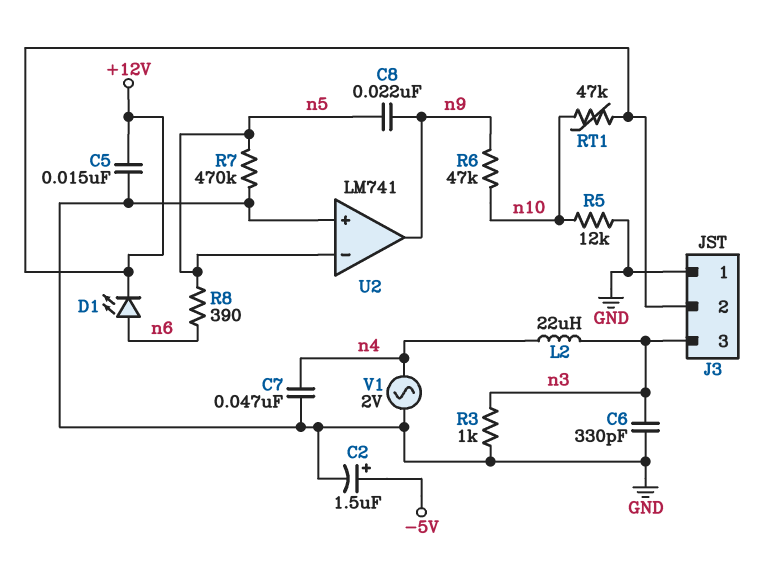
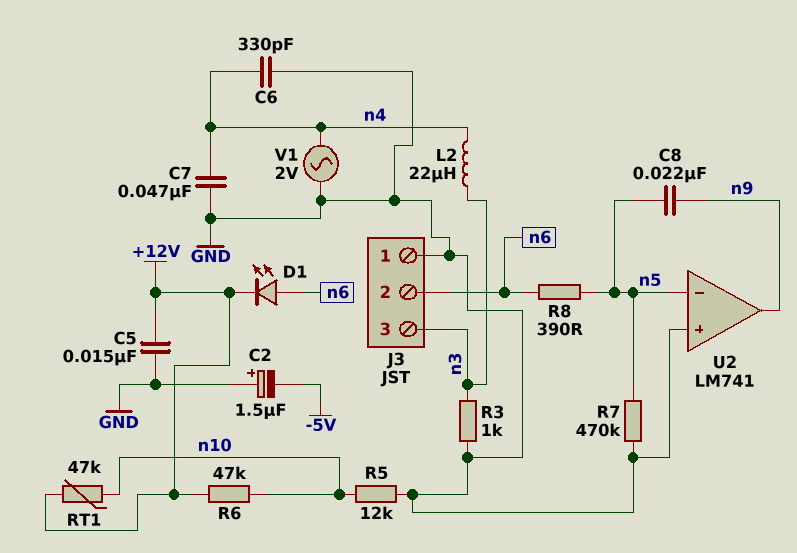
C2: 1.5uF (plus -5V, minus GND) -> 1.5uF (plus GND, minus -5V)
C6: 330pF (GND, n3) -> 330pF (GND, n4)
J3 pin 2: +12V -> n6
R6: 47k (n9, n10) -> 47k (+12V, n10)

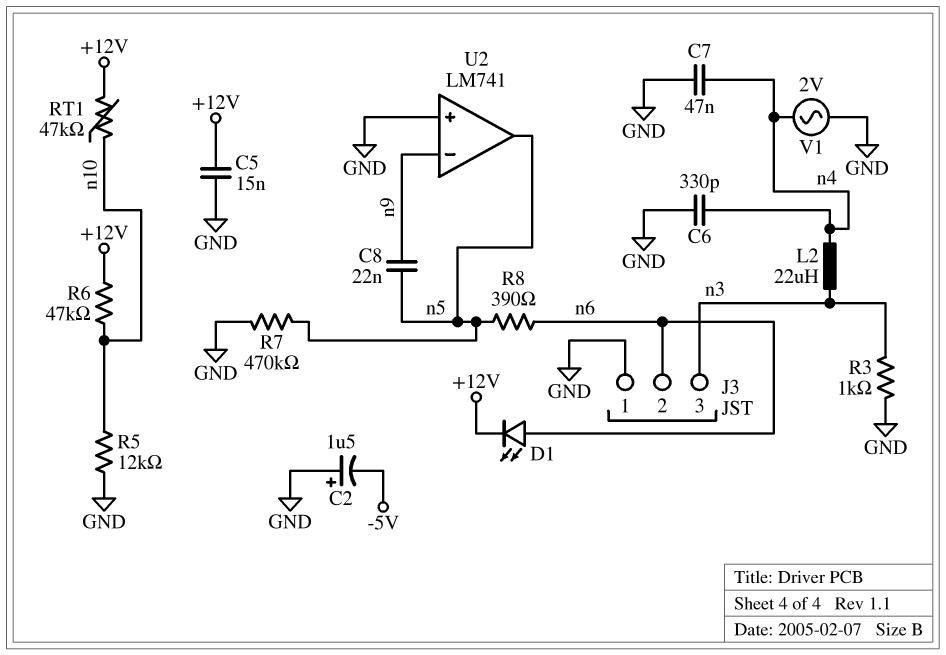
U2 pin in-: n5 -> n9
U2 pin out: n9 -> n5

